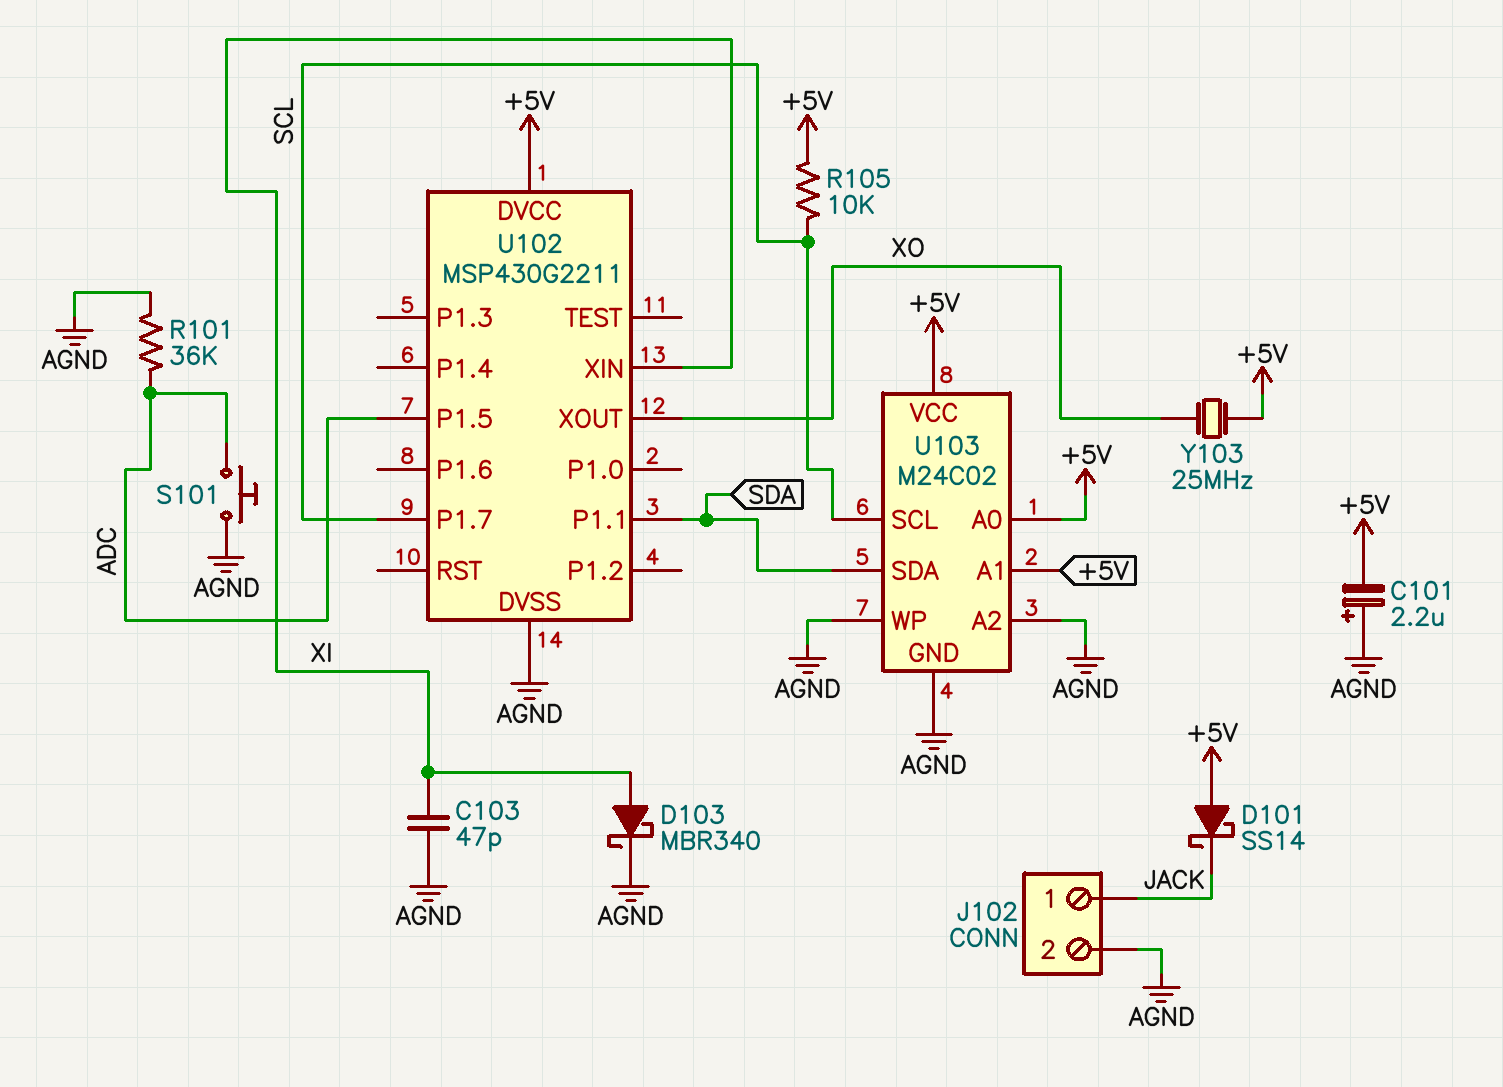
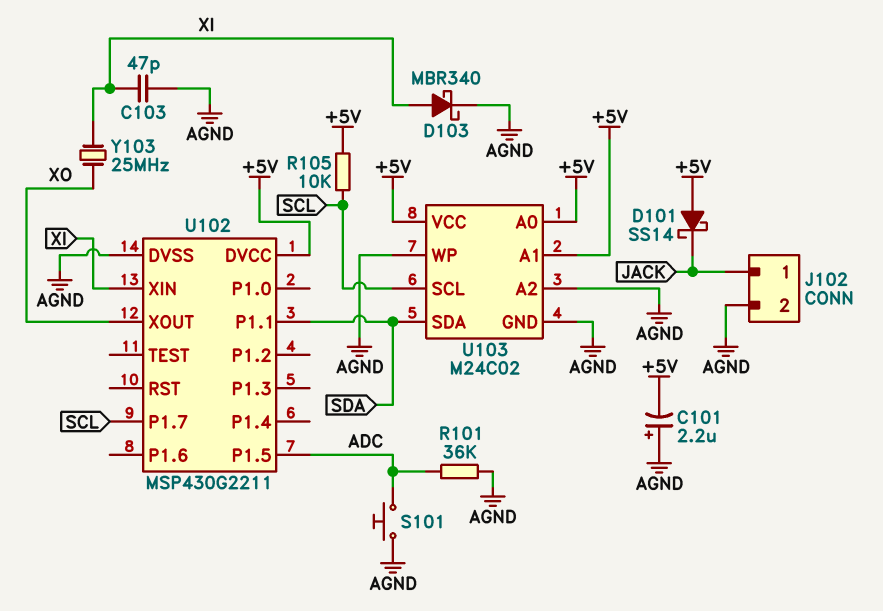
Y103: 25MHz (+5V, XO) -> 25MHz (XI, XO)

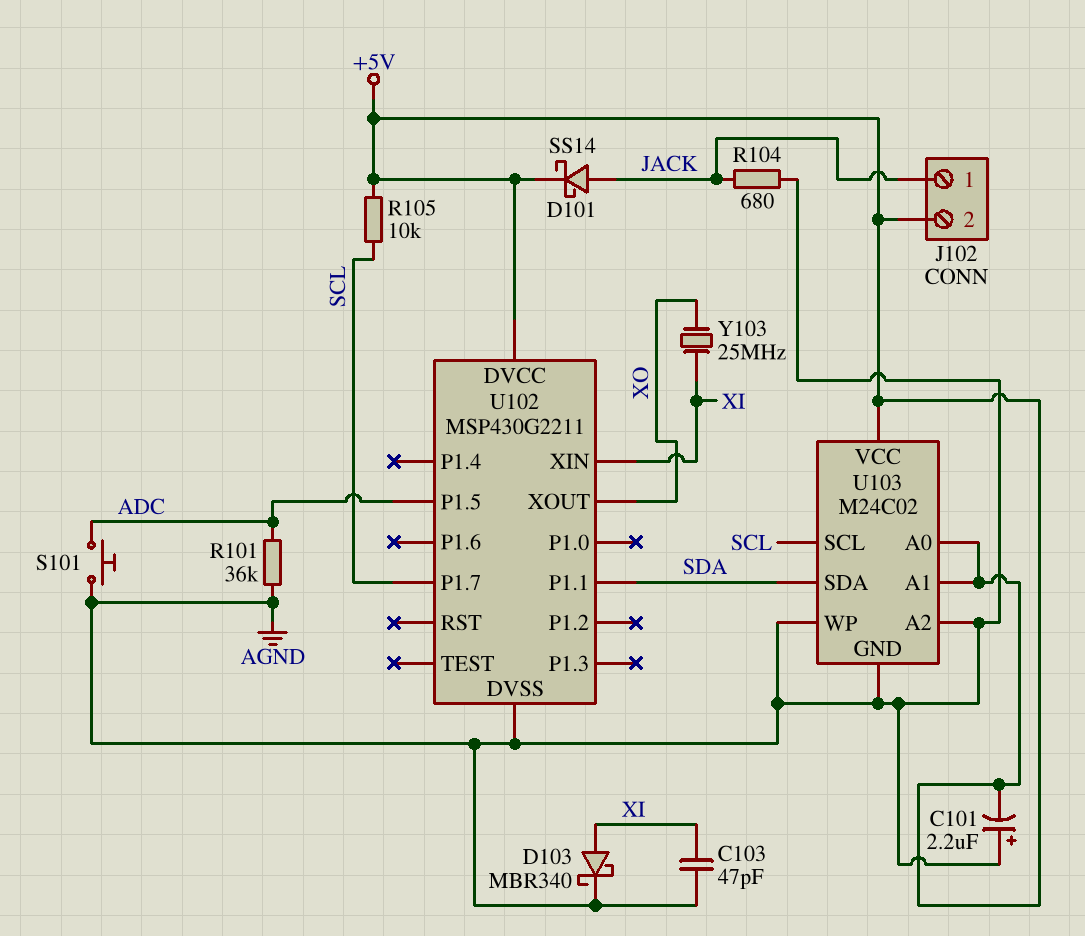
D101: schottky SS14 (A +5V, K JACK) -> schottky SS14 (A JACK, K +5V)
J102 pin 2: AGND -> +5V
R104: none -> 680 (AGND, JACK)

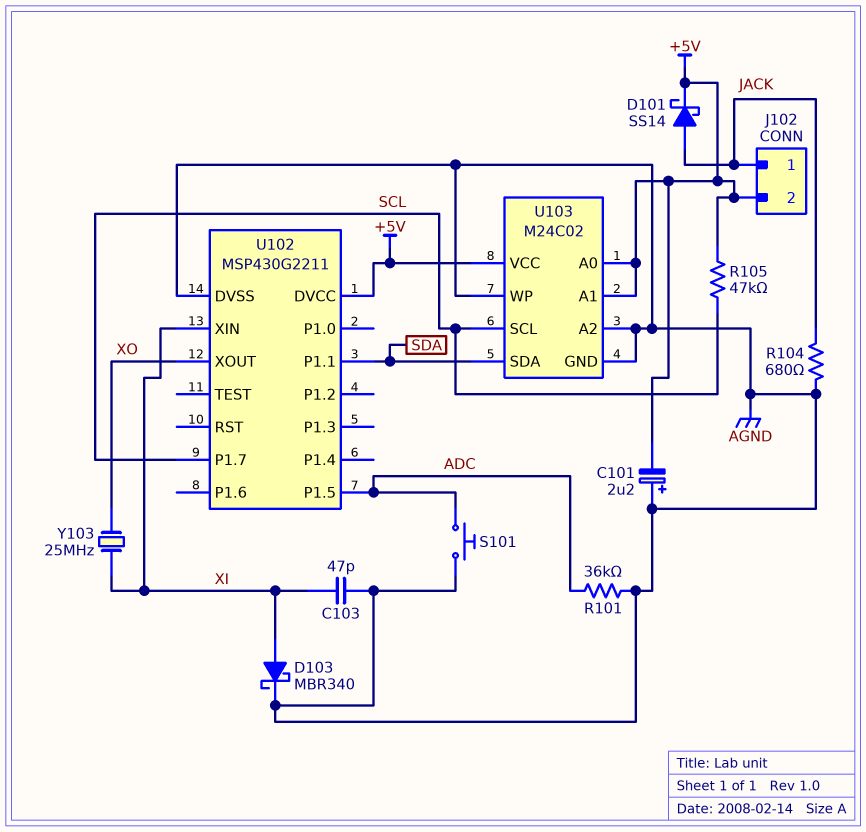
R105: 10k (+5V, SCL) -> 47k (+5V, SCL)

